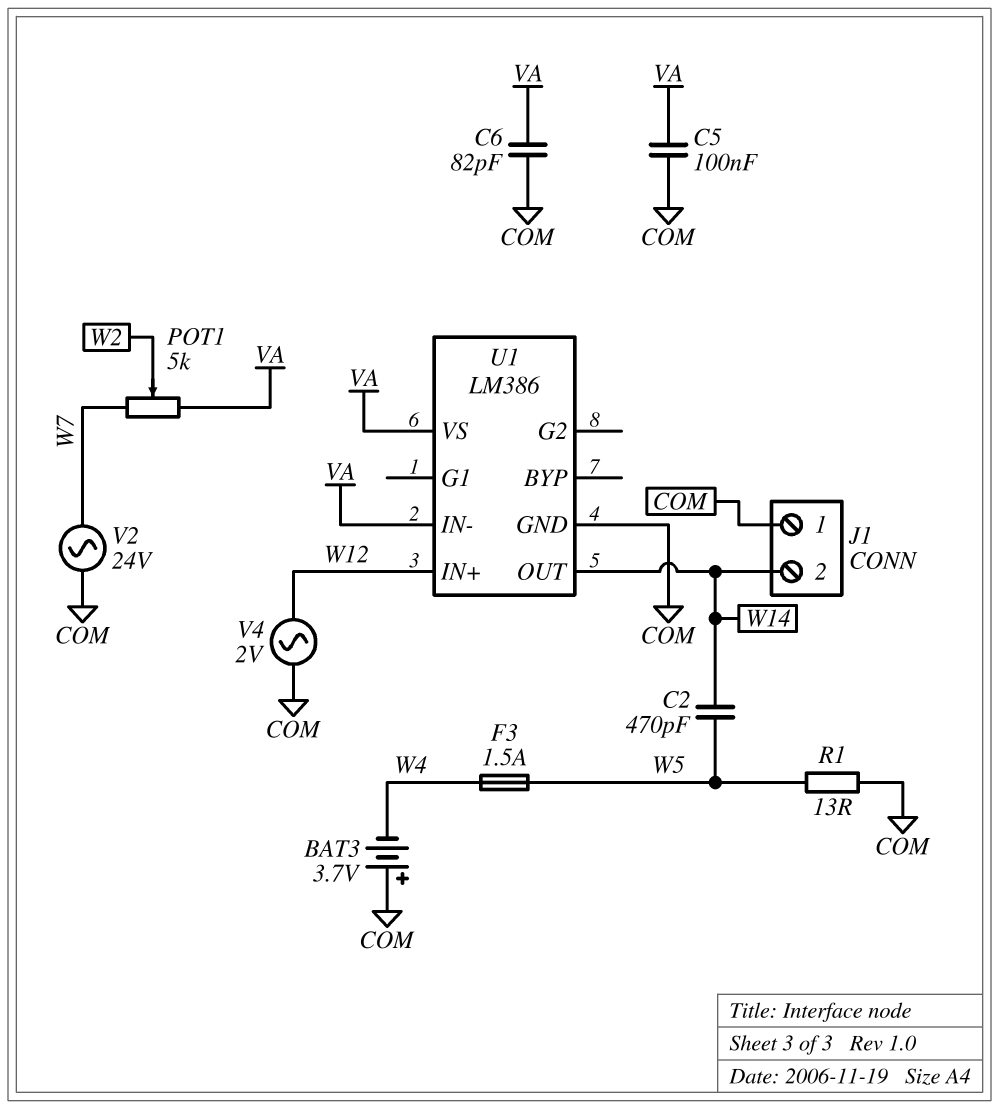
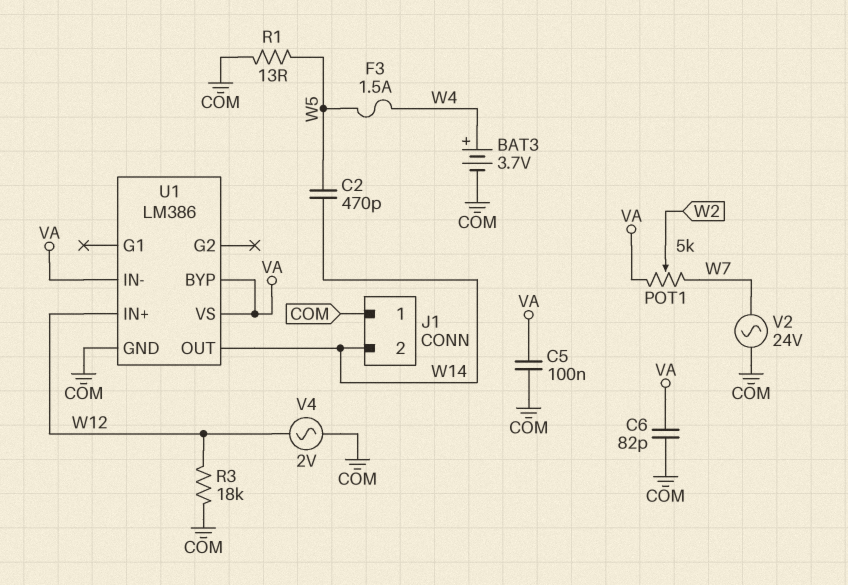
BAT3: 3.7V (plus COM, minus W4) -> 3.7V (plus W4, minus COM)
R3: none -> 18k (COM, W12)
U1 pin BYP: none -> VA

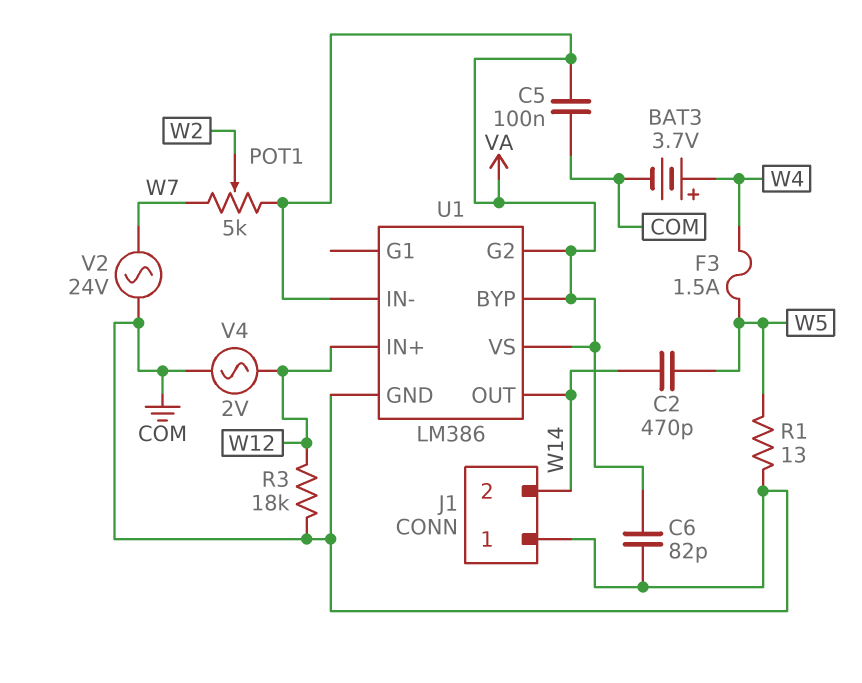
U1 pin G2: none -> VA

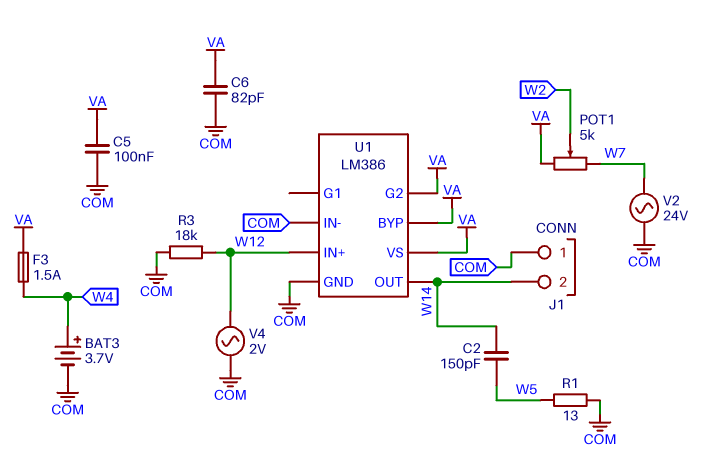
C2: 470pF (W5, W14) -> 150pF (W5, W14)
F3: 1.5A (W4, W5) -> 1.5A (VA, W4)
U1 pin IN-: VA -> COM

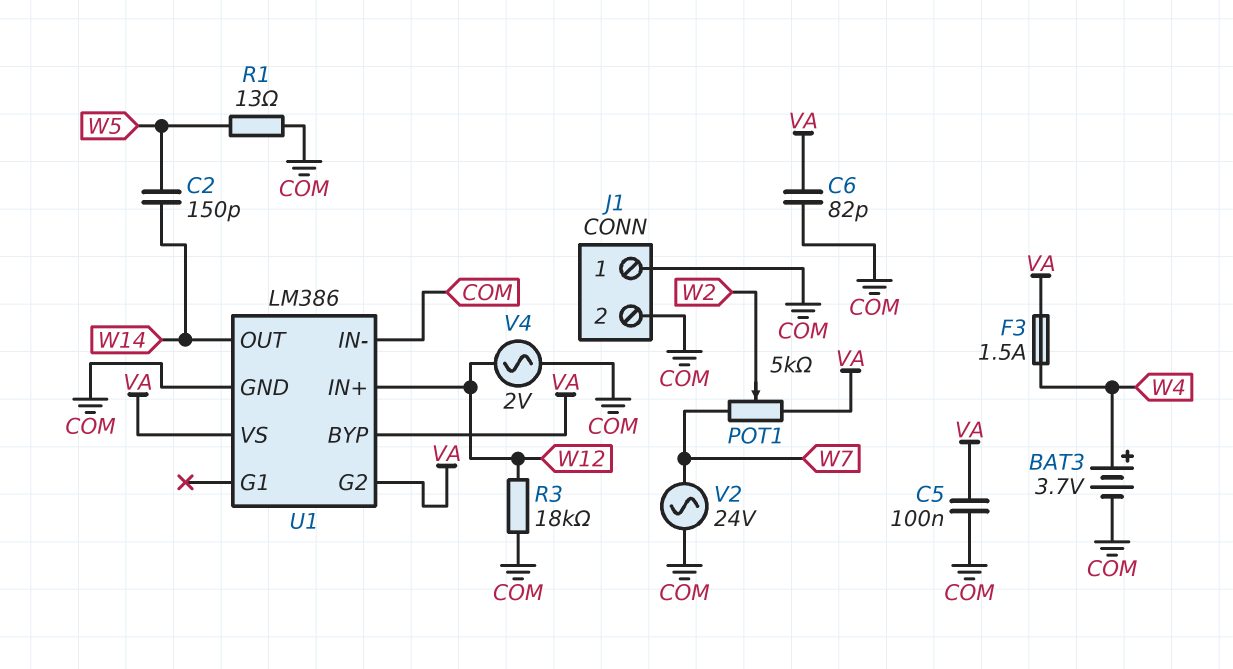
J1 pin 2: W14 -> COM

